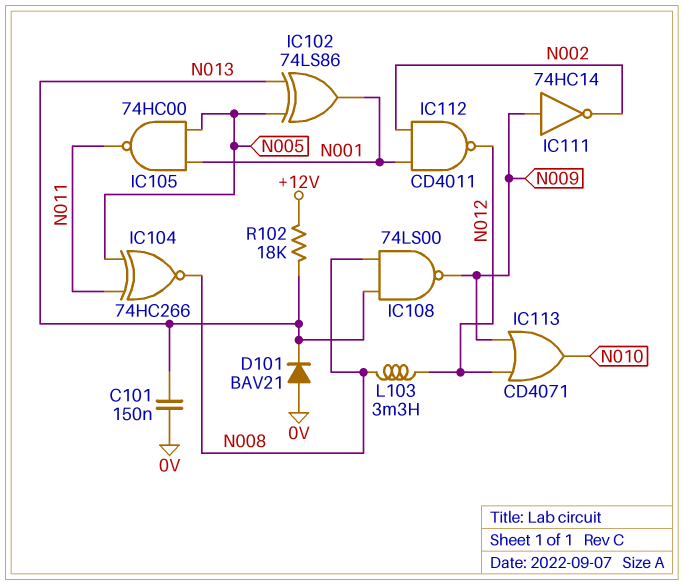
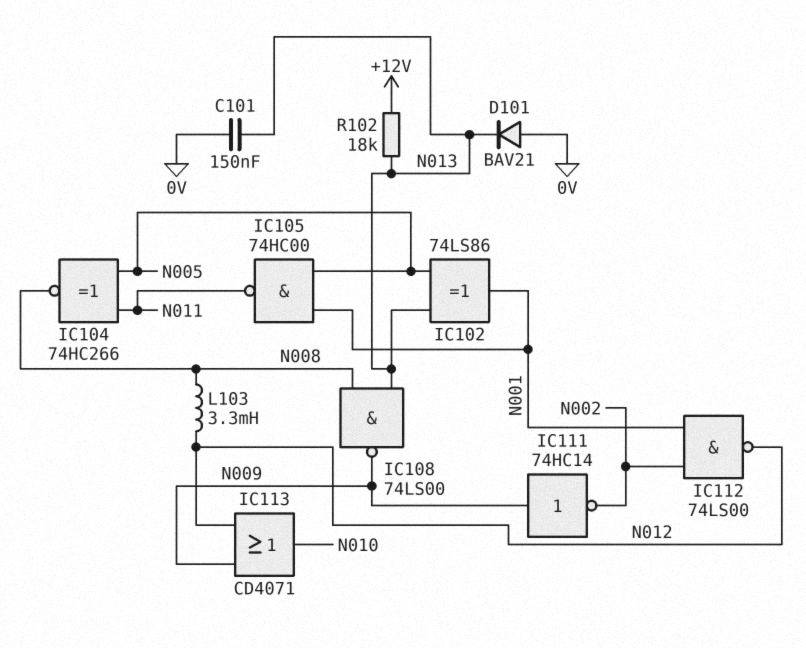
IC112: NAND CD4011 (in N001, in N002, out N012) -> NAND 74LS00 (in N001, in N002, out N012)

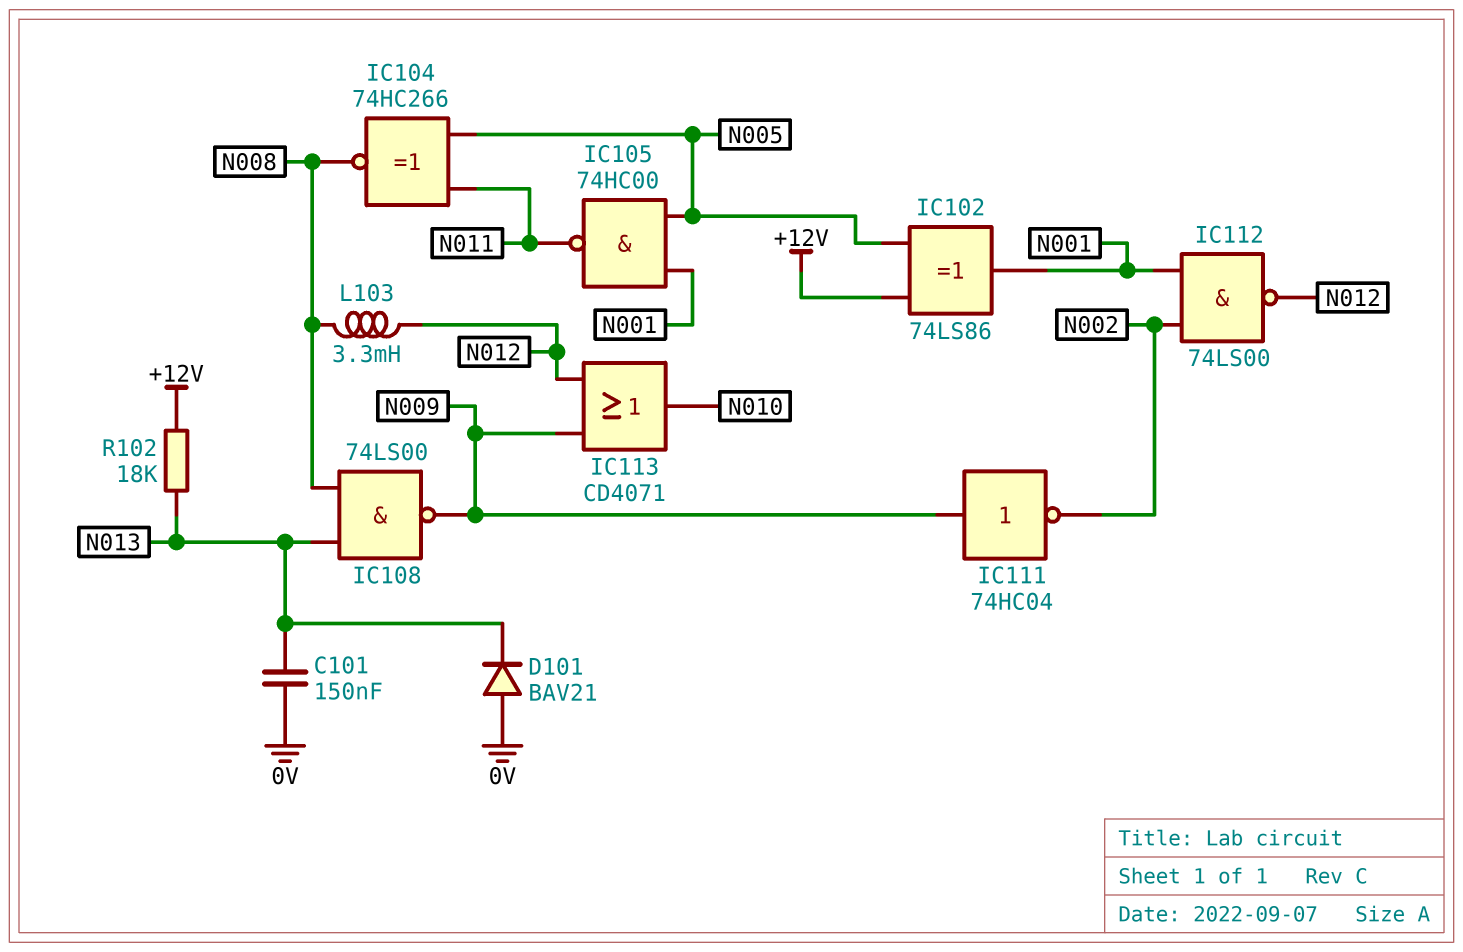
IC102: XOR 74LS86 (in N005, in N013, out N001) -> XOR 74LS86 (in +12V, in N005, out N001)
IC111: NOT 74HC14 (in N009, out N002) -> NOT 74HC04 (in N009, out N002)

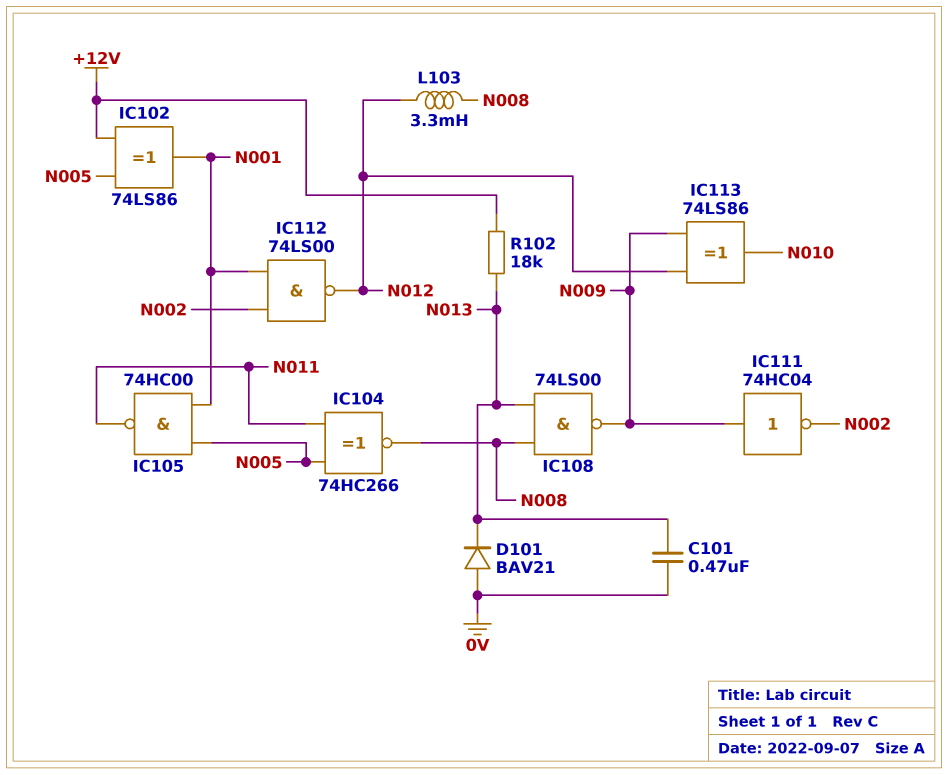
C101: 150nF (0V, N013) -> 470nF (0V, N013)
IC113: OR CD4071 (in N009, in N012, out N010) -> XOR 74LS86 (in N009, in N012, out N010)

